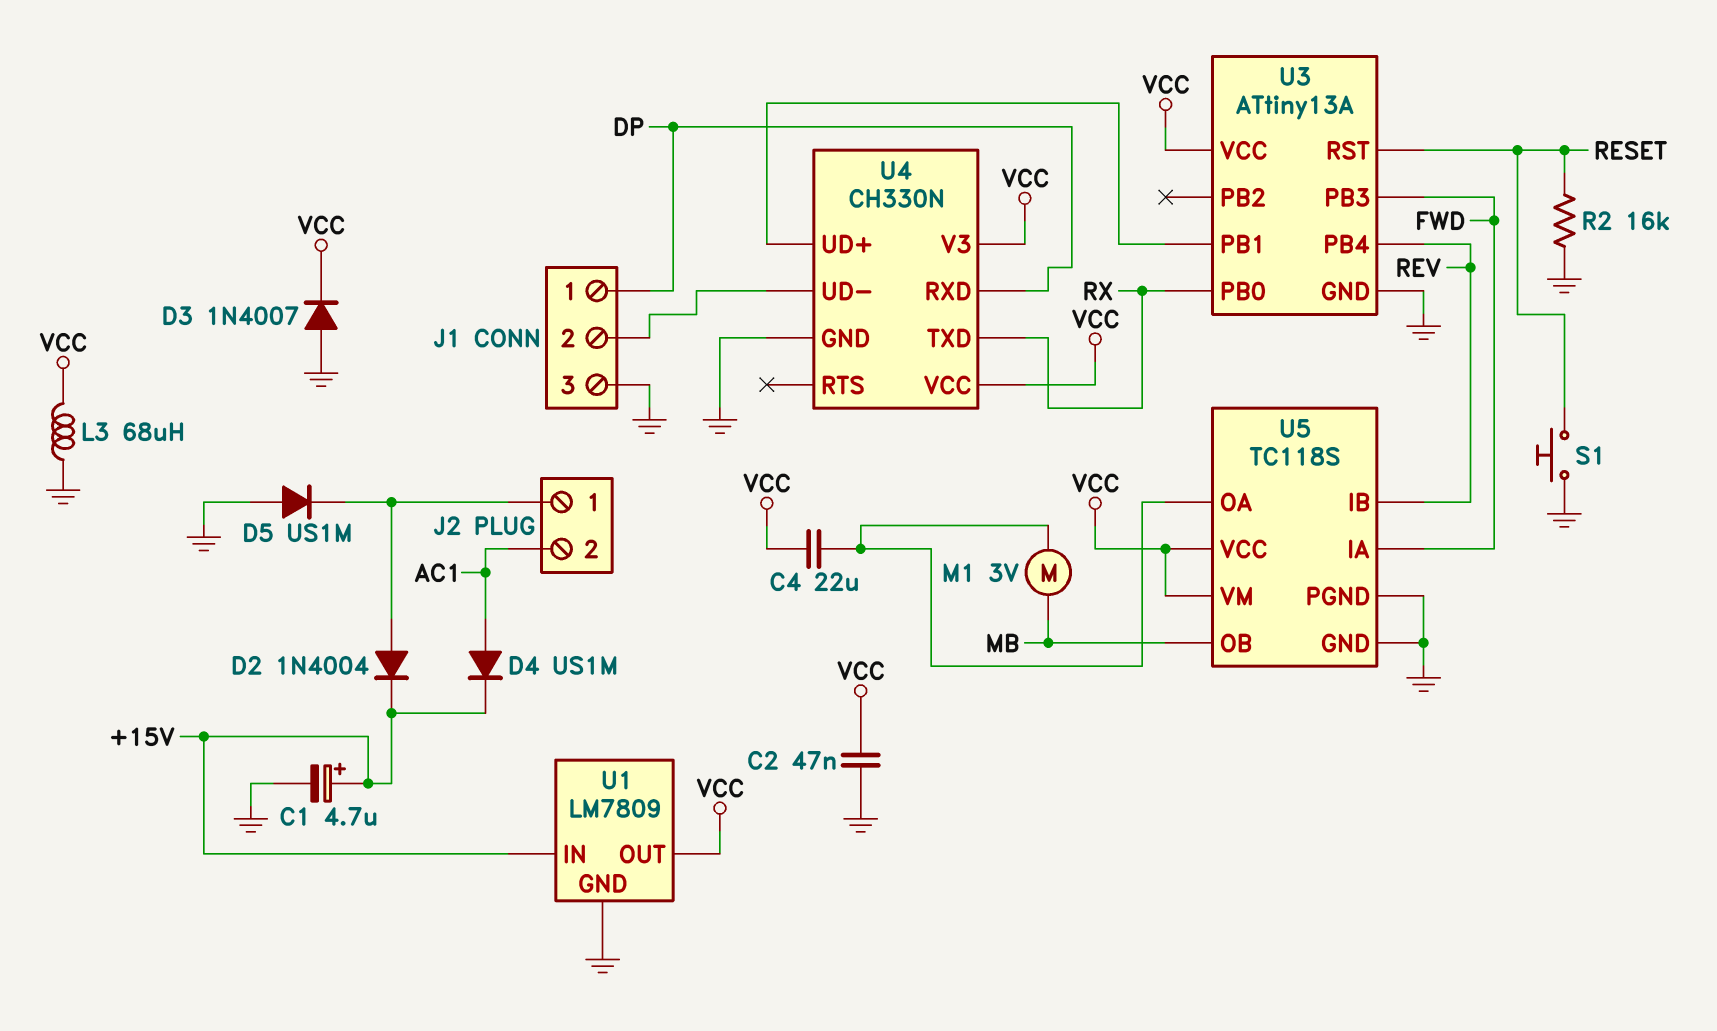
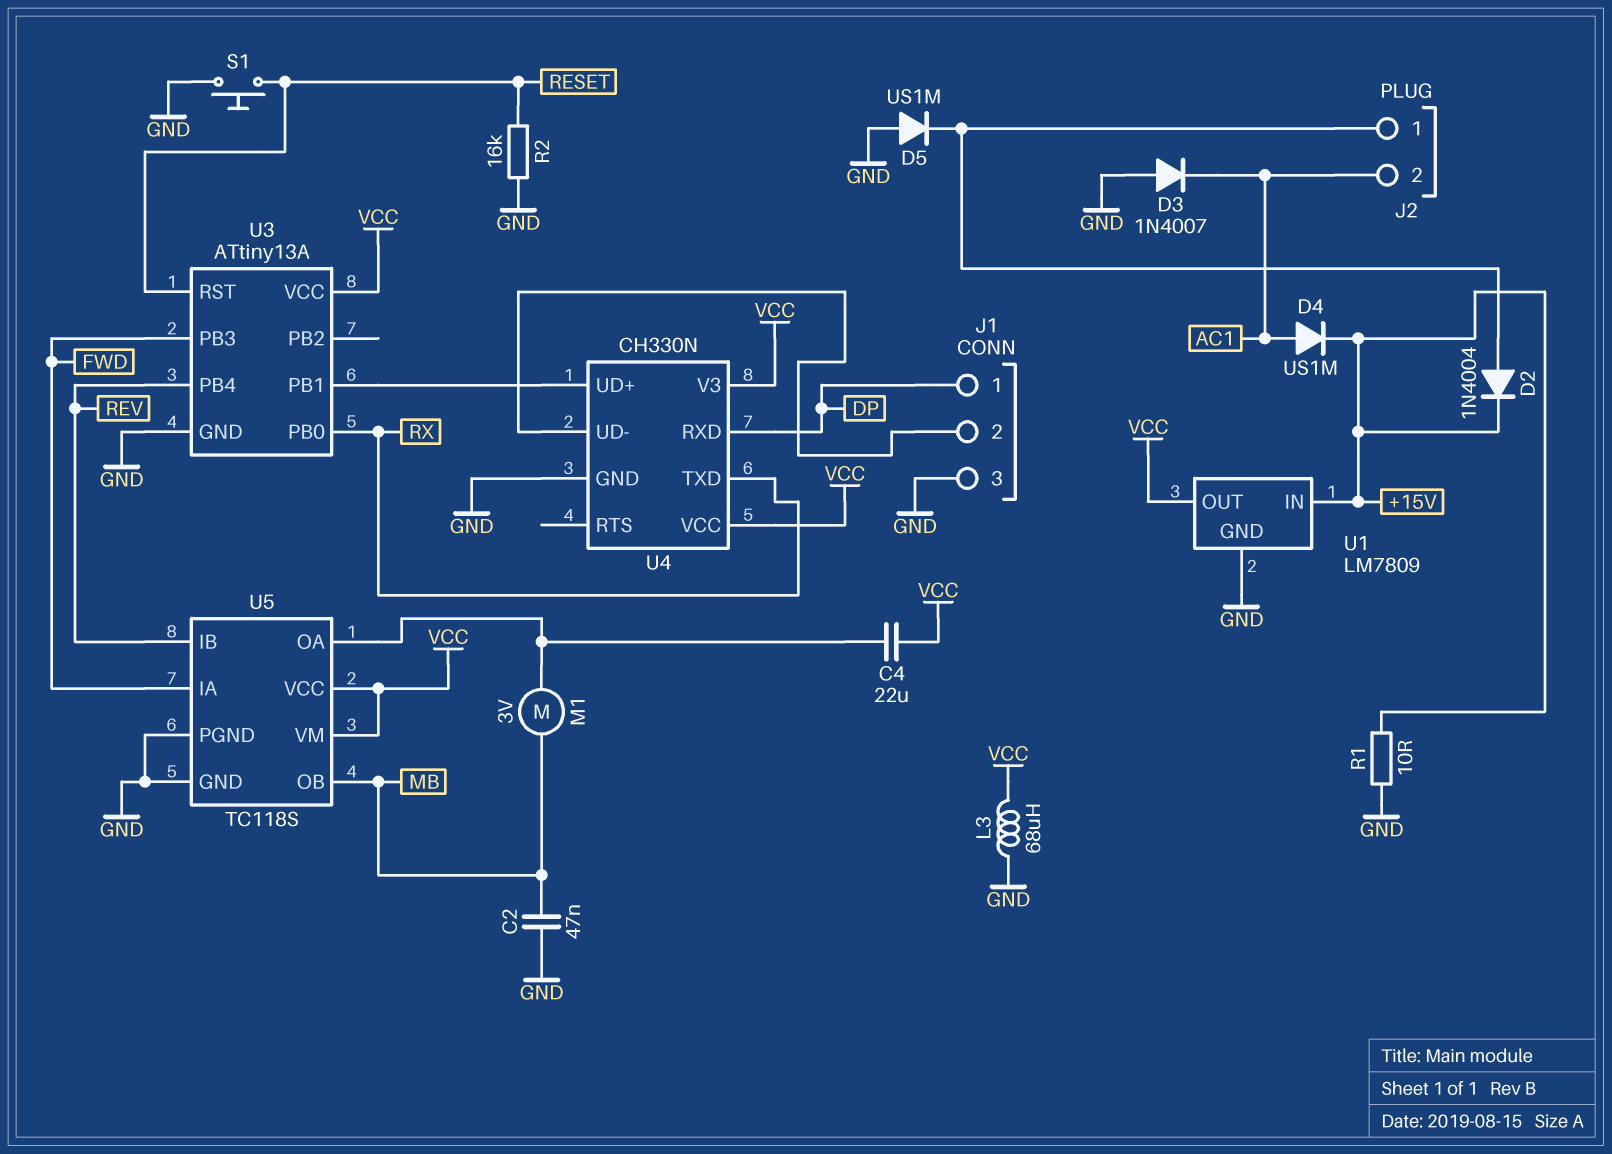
C1: 4.7uF (plus +15V, minus GND) -> none
C2: 47nF (GND, VCC) -> 47nF (GND, MB)
D3: diode 1N4007 (A GND, K VCC) -> diode 1N4007 (A GND, K AC1)
R1: none -> 10 (+15V, GND)

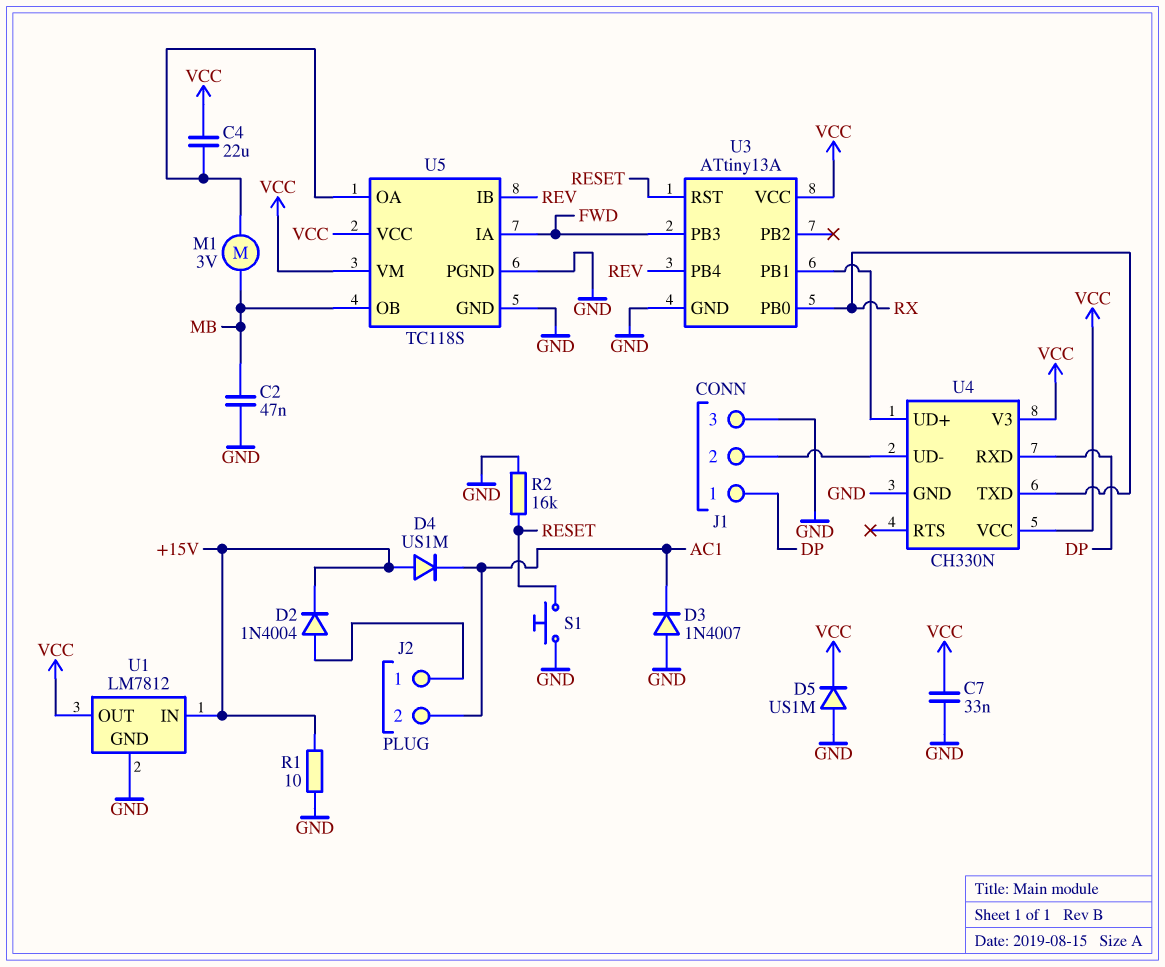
C7: none -> 33nF (GND, VCC)
D4: diode US1M (A AC1, K +15V) -> diode US1M (A +15V, K AC1)
D5: diode US1M (A GND, K J2/1) -> diode US1M (A GND, K VCC)
L3: 68uH (GND, VCC) -> none
U1: LM7809 -> LM7812

